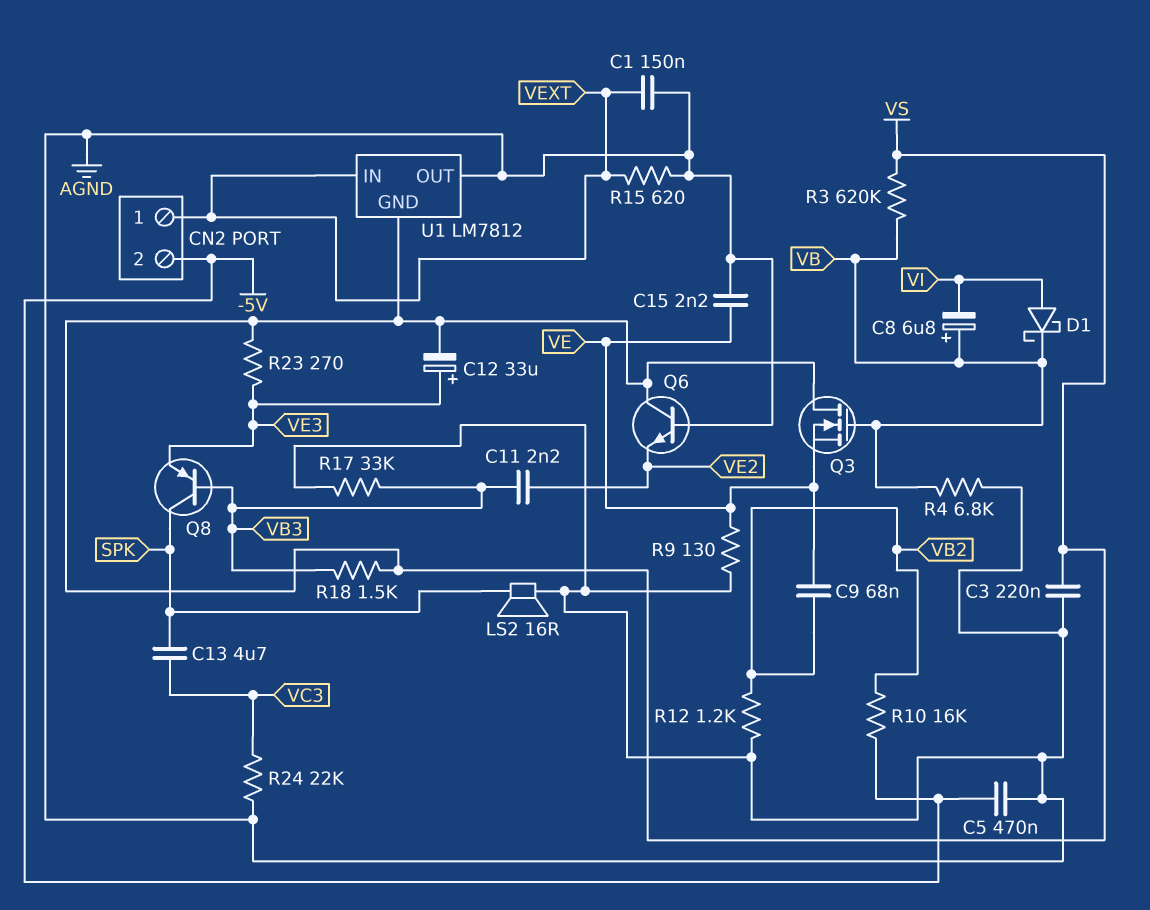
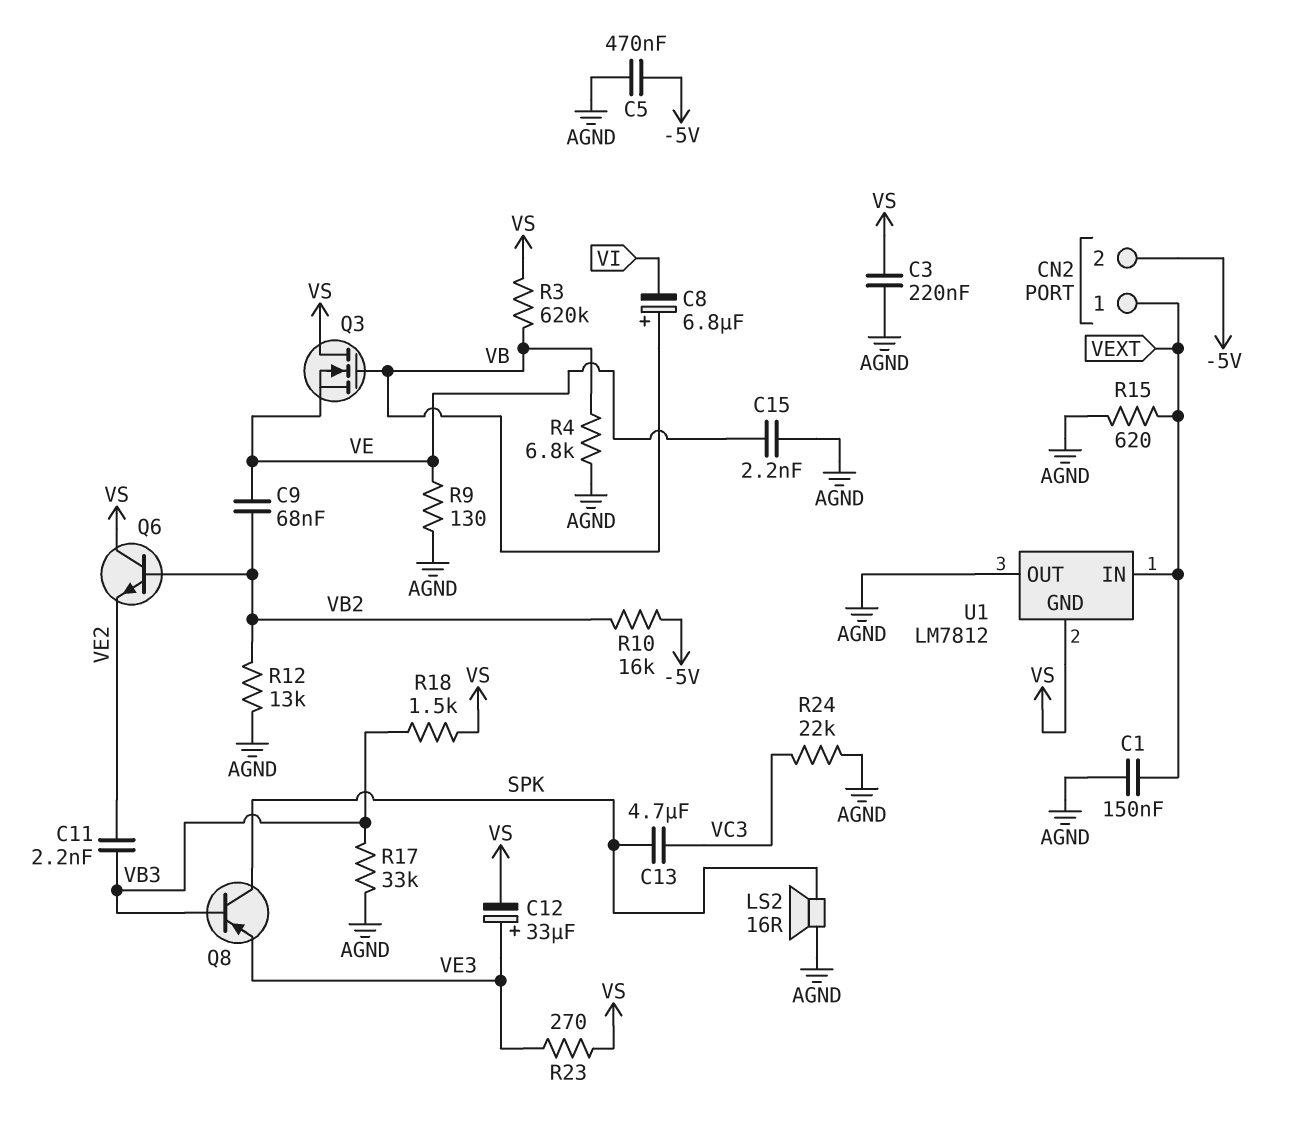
D1: schottky (A VI, K VB) -> none
Q6: NPN (B AGND, C VS, E VE2) -> NPN (B VB2, C VS, E VE2)
R12: 1.2k (AGND, VB2) -> 13k (AGND, VB2)

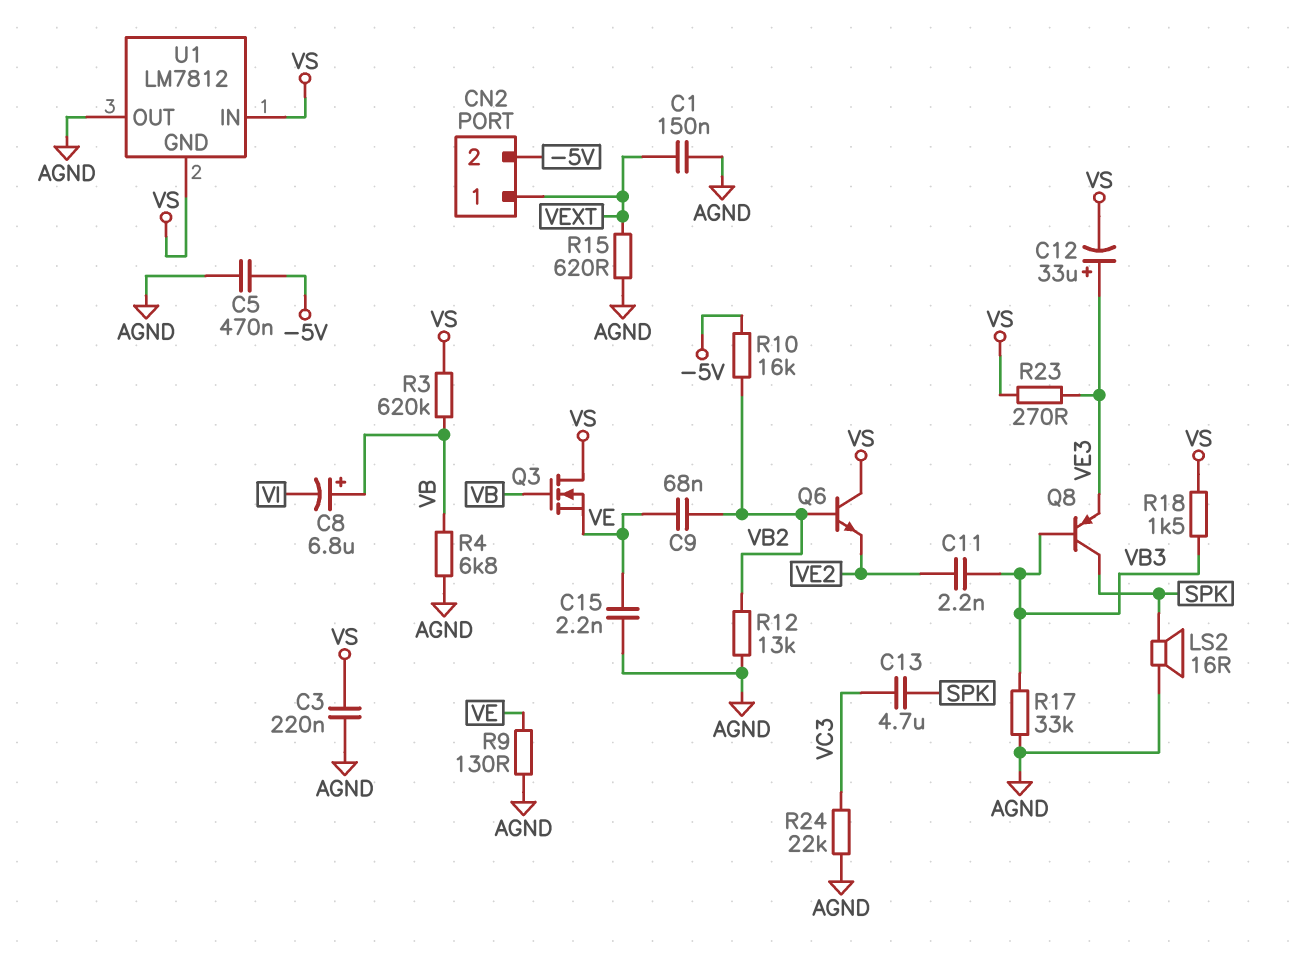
U1 pin IN: VEXT -> VS

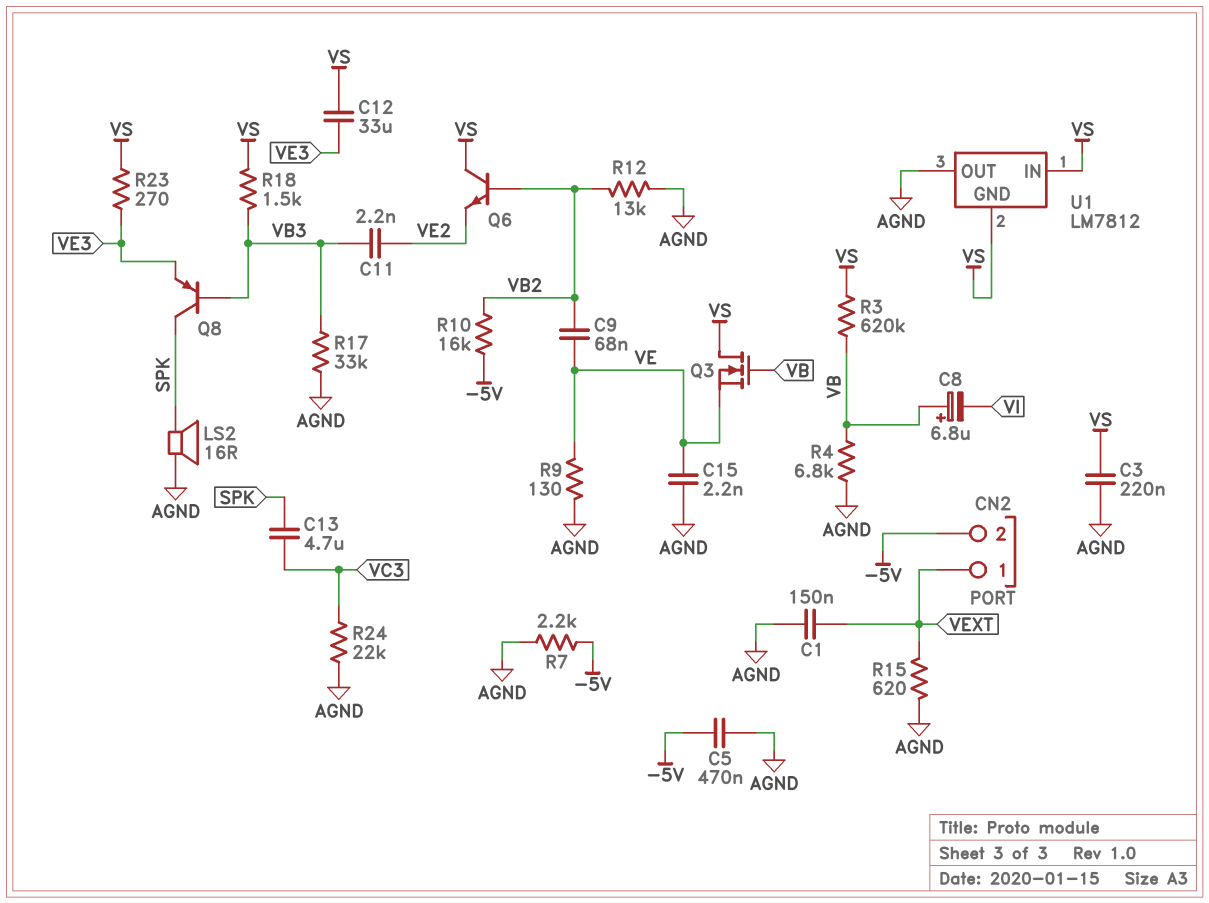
C12: 33uF (plus VE3, minus VS) -> 33uF (VE3, VS)
R7: none -> 2.2k (-5V, AGND)

